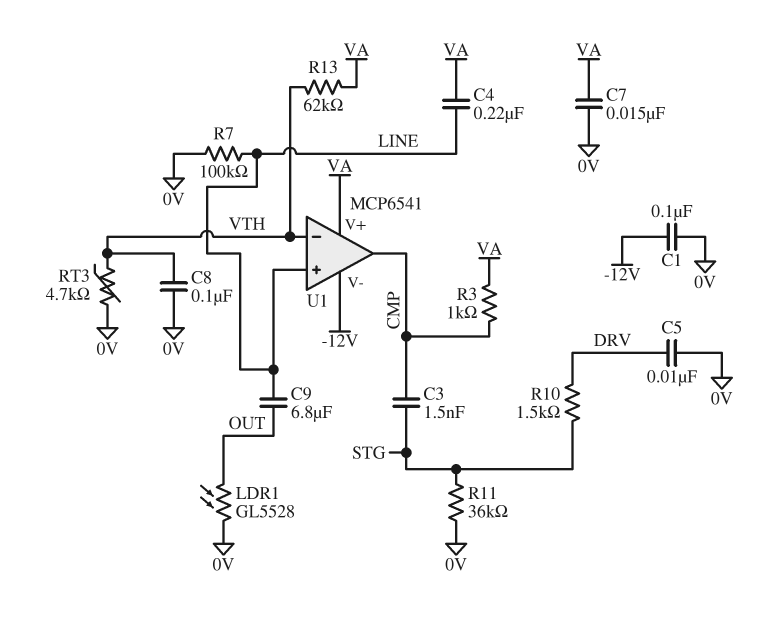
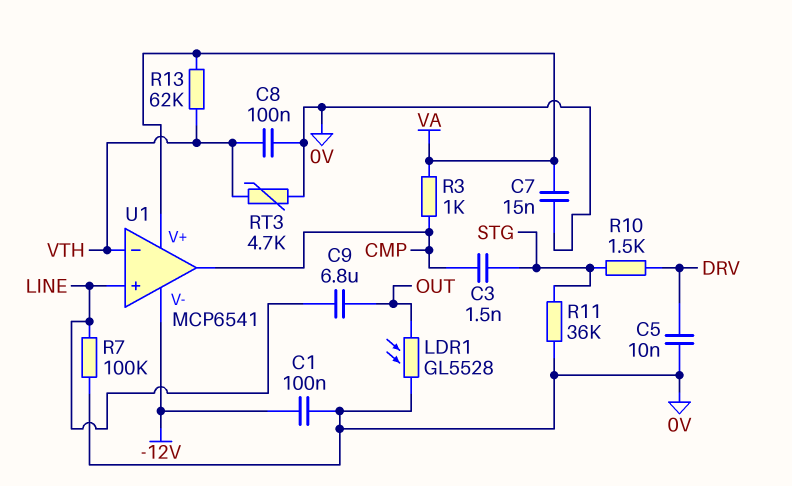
C4: 220nF (LINE, VA) -> none

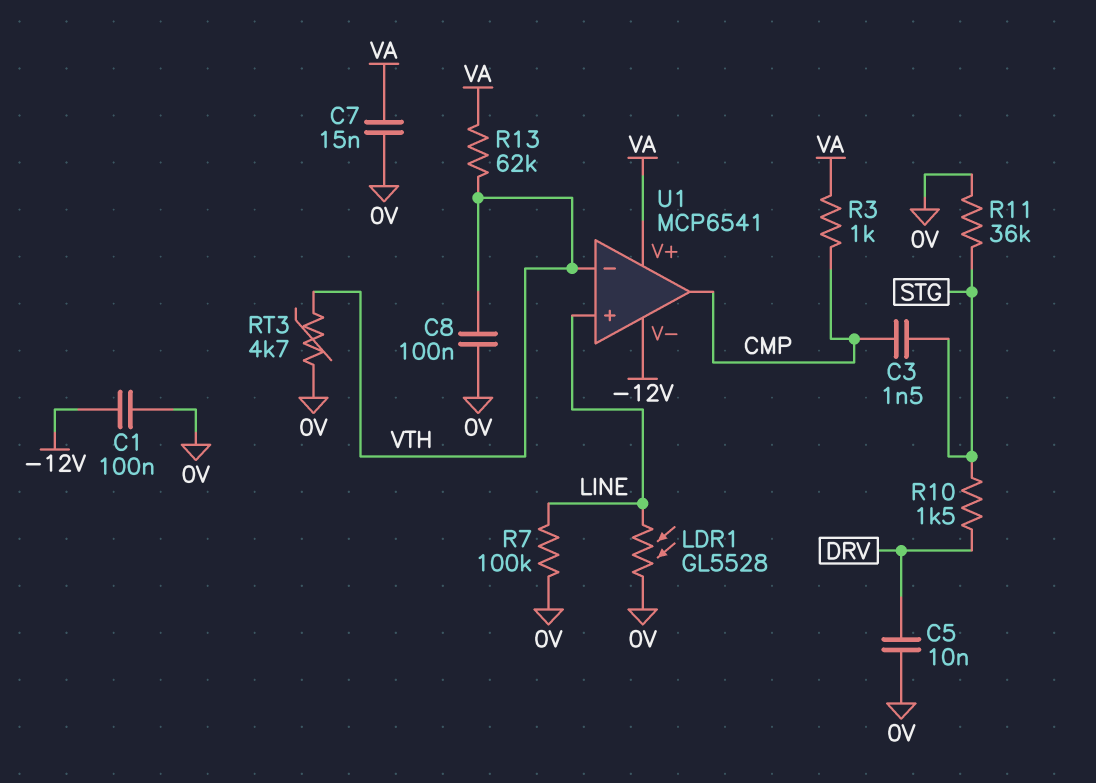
C9: 6.8uF (LINE, OUT) -> none
LDR1: GL5528 (0V, OUT) -> GL5528 (0V, LINE)

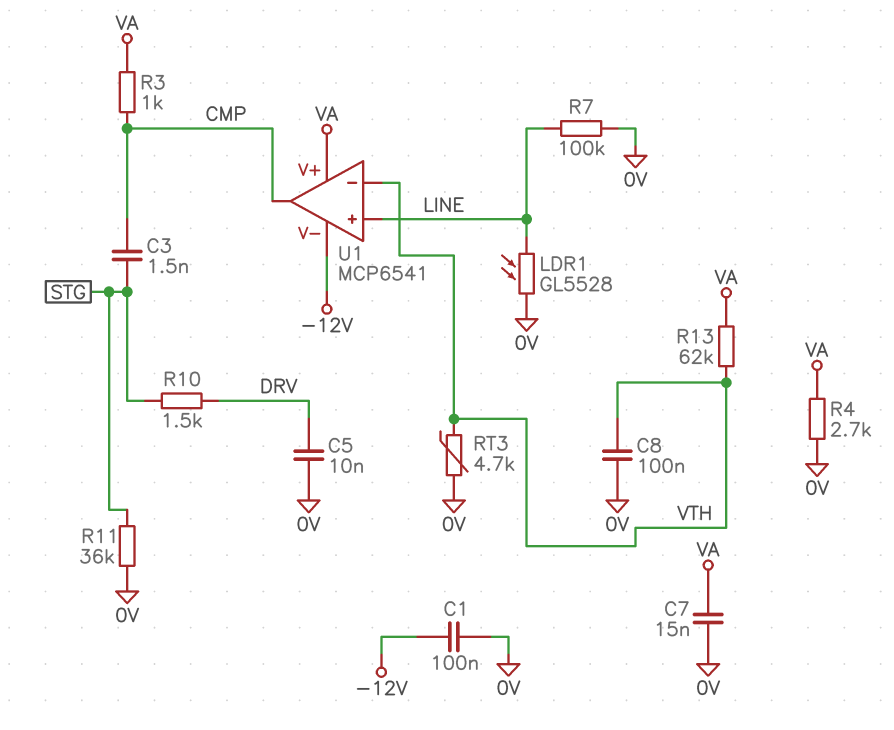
R4: none -> 2.7k (0V, VA)

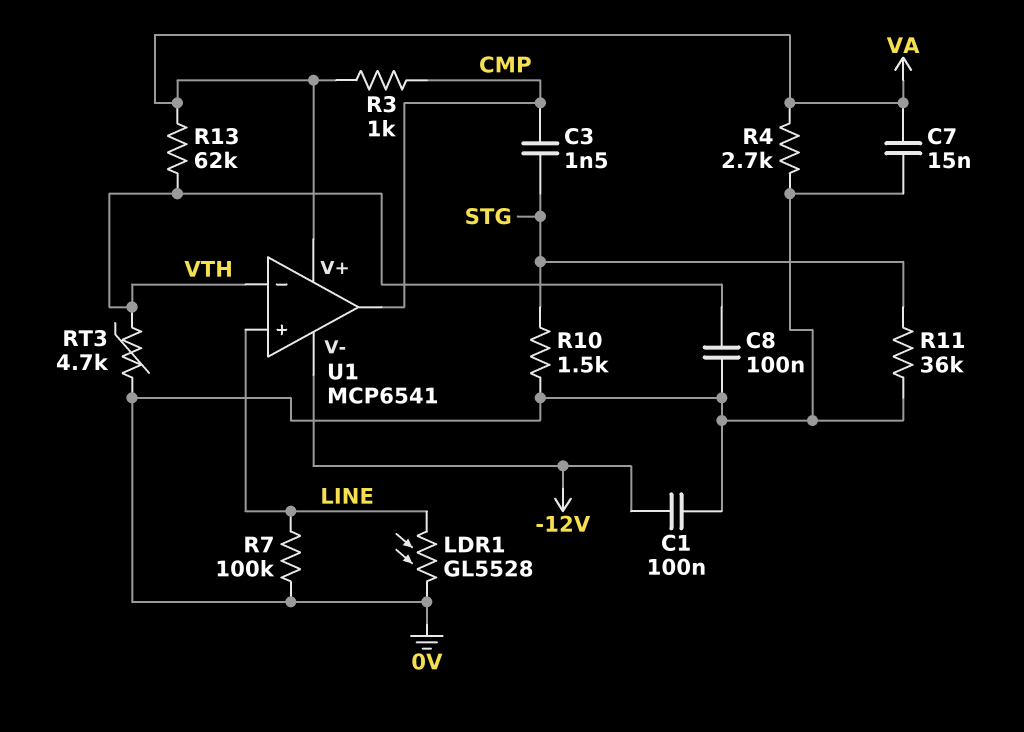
C5: 10nF (0V, DRV) -> none
R10: 1.5k (DRV, STG) -> 1.5k (0V, STG)

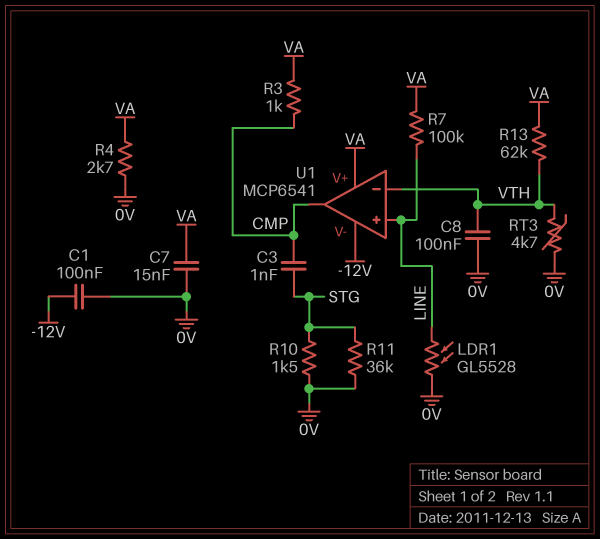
C3: 1.5nF (CMP, STG) -> 1nF (CMP, STG)
R7: 100k (0V, LINE) -> 100k (LINE, VA)

